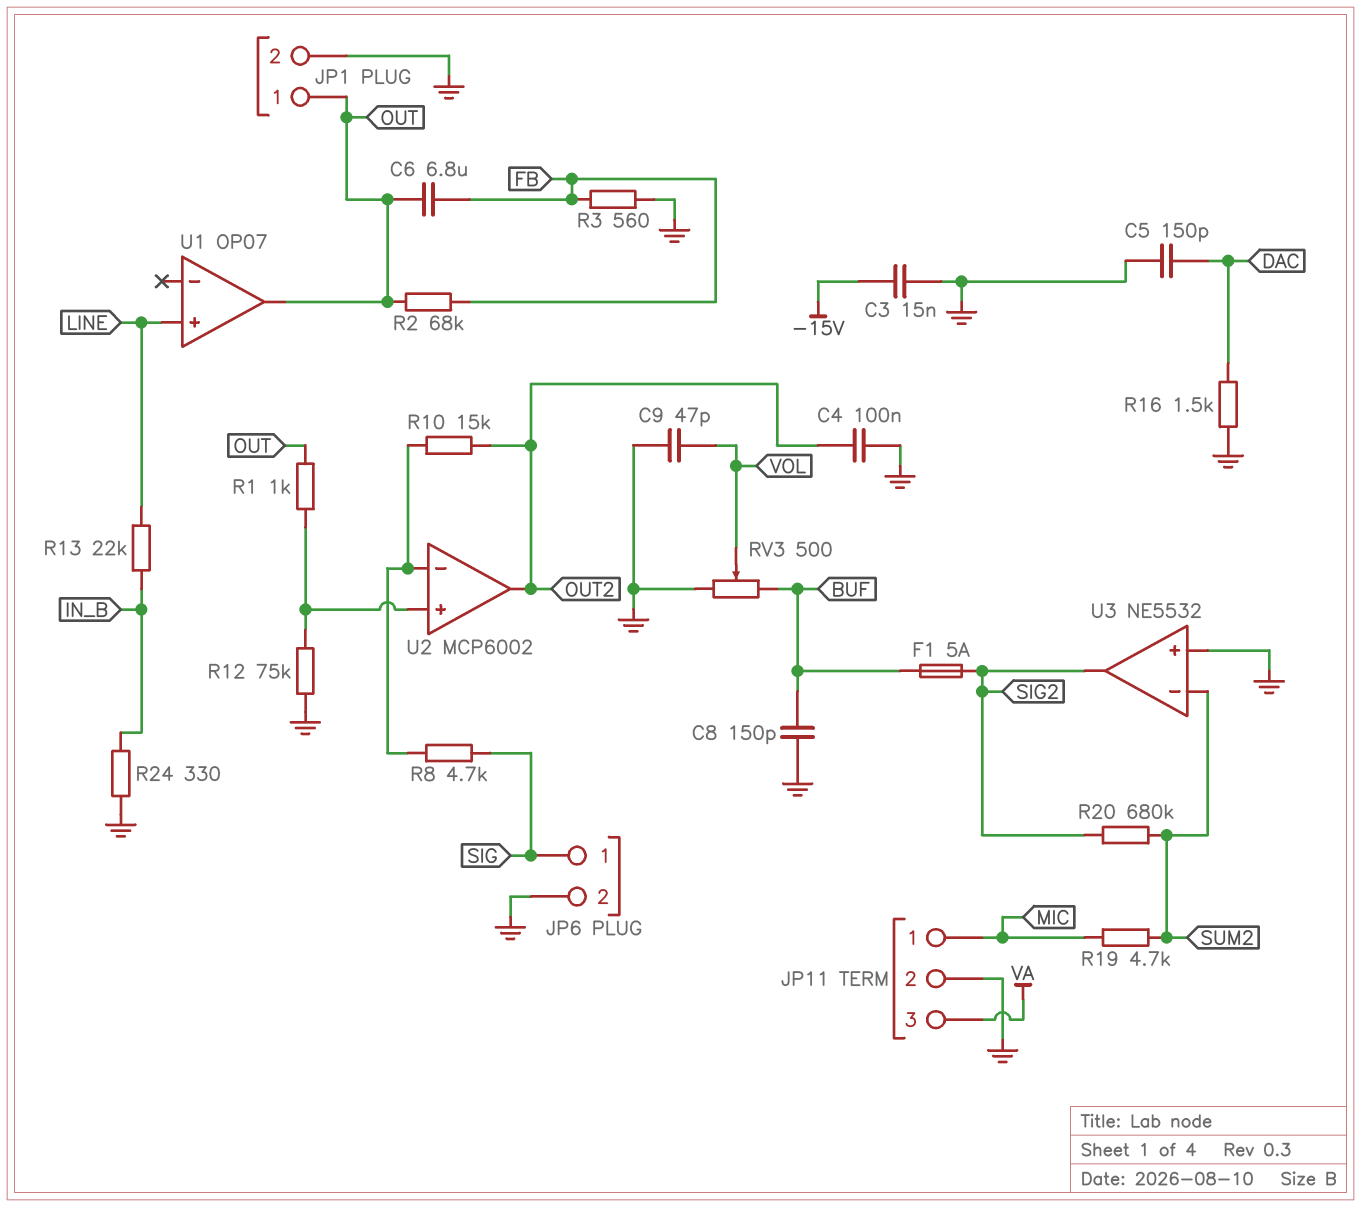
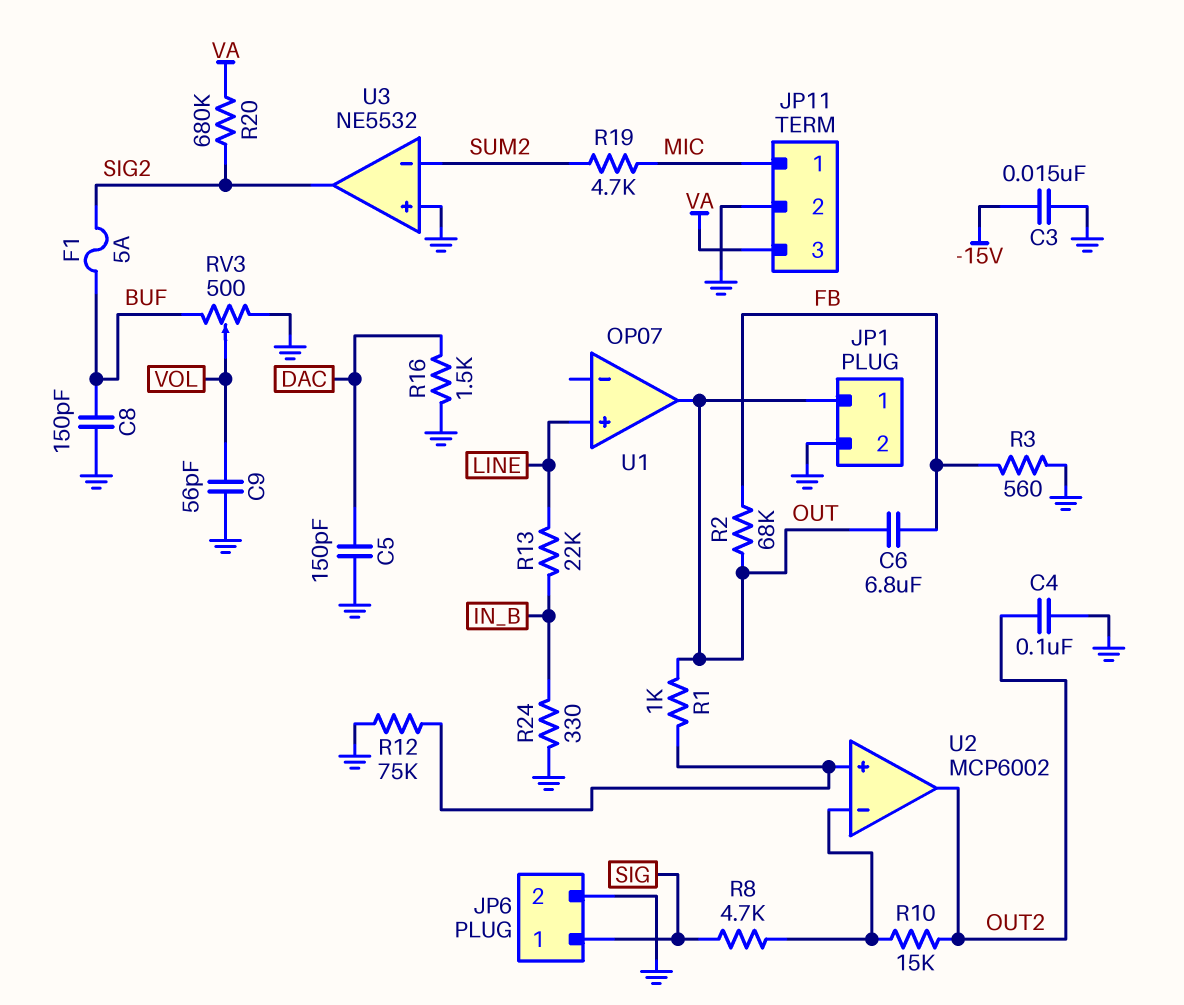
C9: 47pF (GND, VOL) -> 56pF (GND, VOL)
R20: 680k (SIG2, SUM2) -> 680k (SIG2, VA)

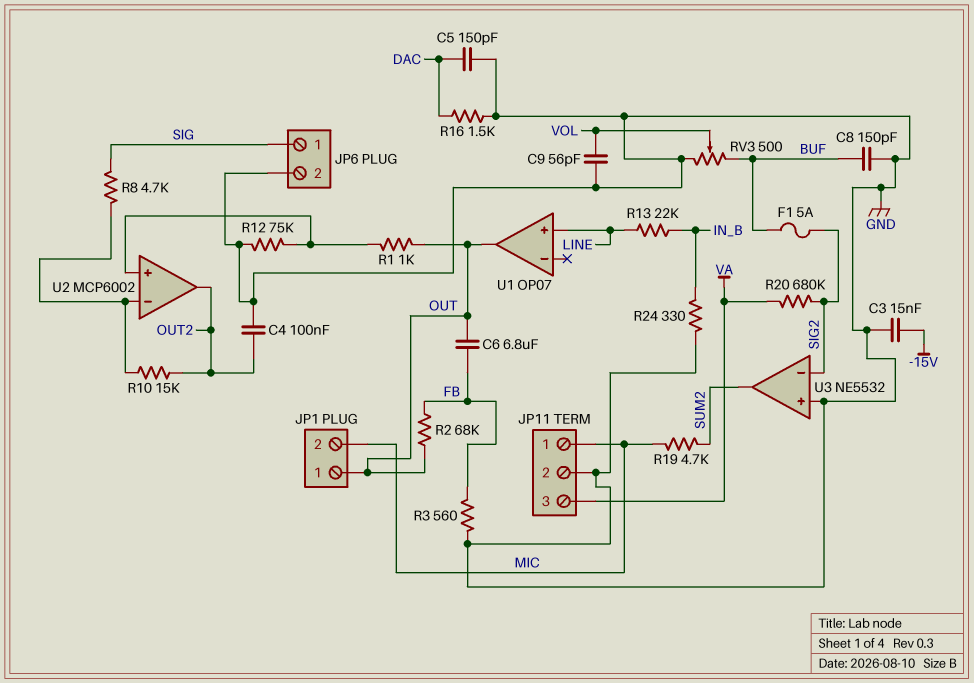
JP1 pin 2: GND -> MIC
U3 pin in-: SUM2 -> SIG2
U3 pin out: SIG2 -> SUM2

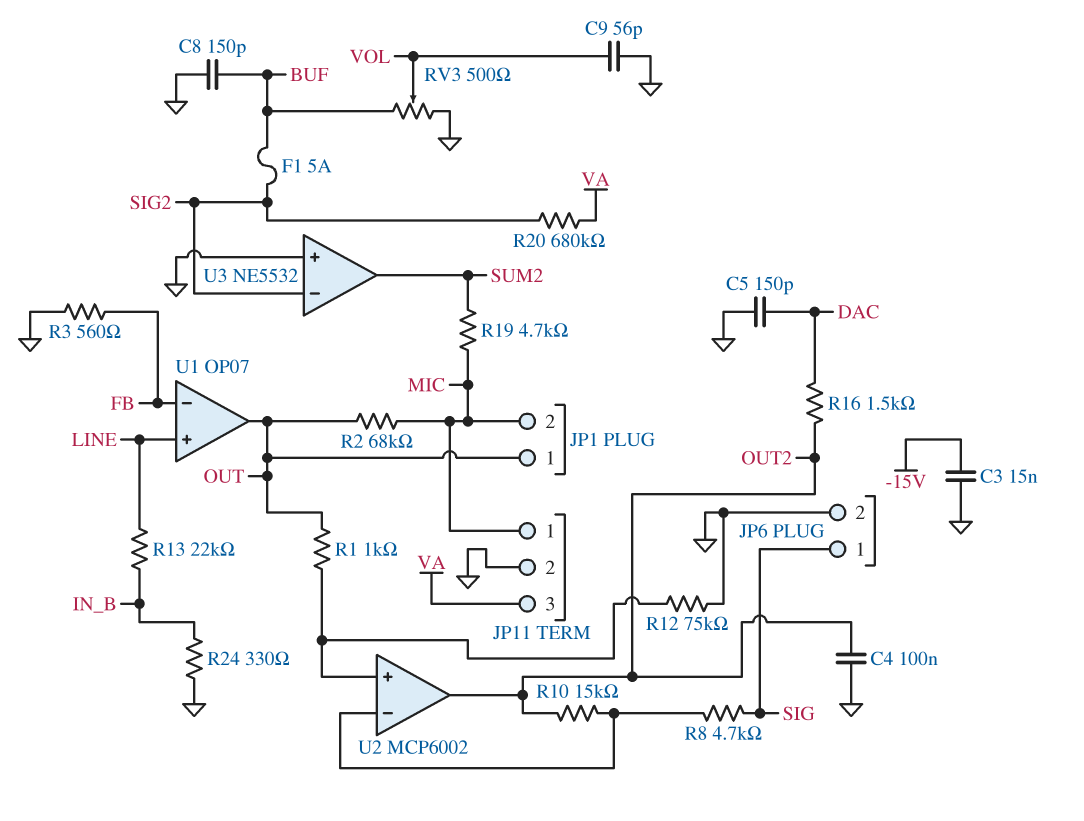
C6: 6.8uF (FB, OUT) -> none
R2: 68k (FB, OUT) -> 68k (MIC, OUT)
R16: 1.5k (DAC, GND) -> 1.5k (DAC, OUT2)
U1 pin in-: none -> FB

